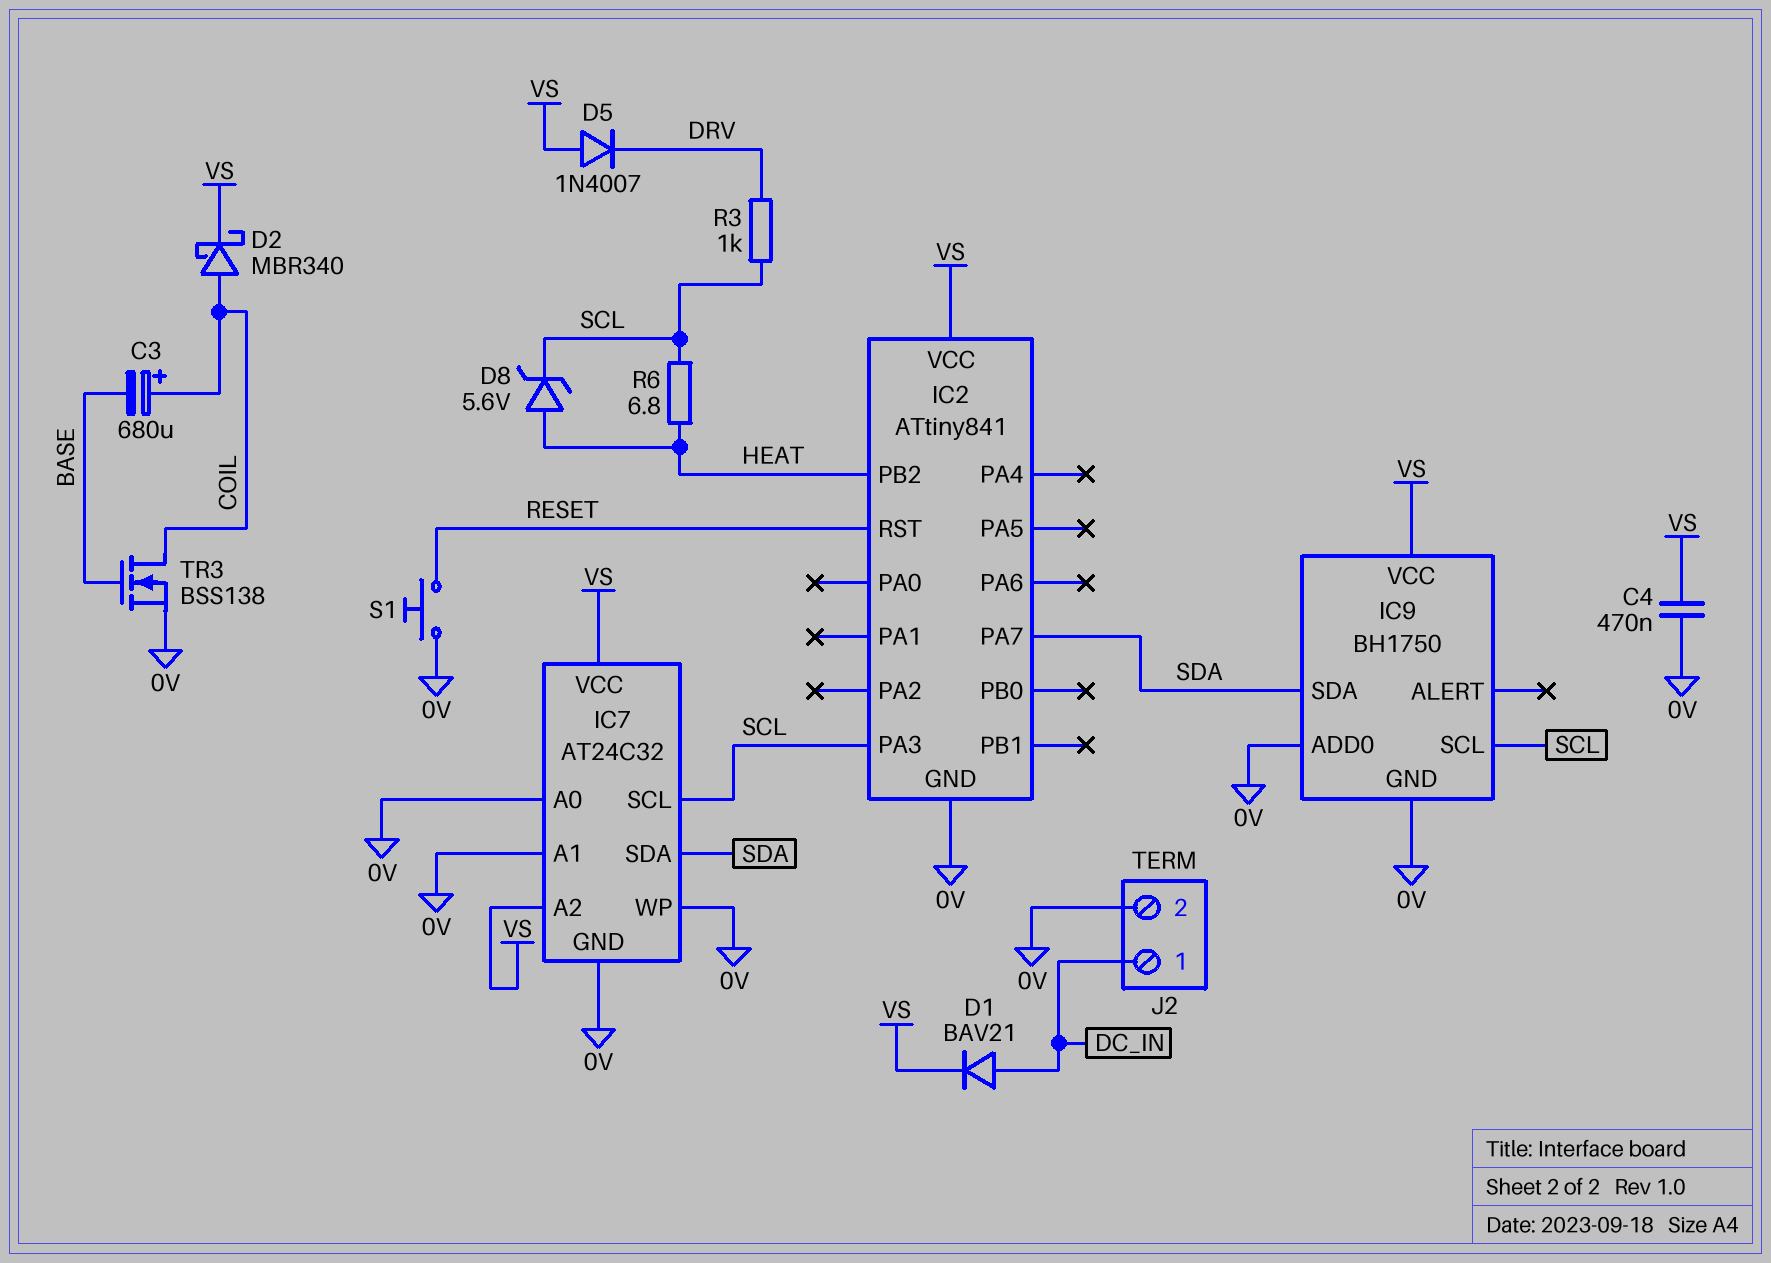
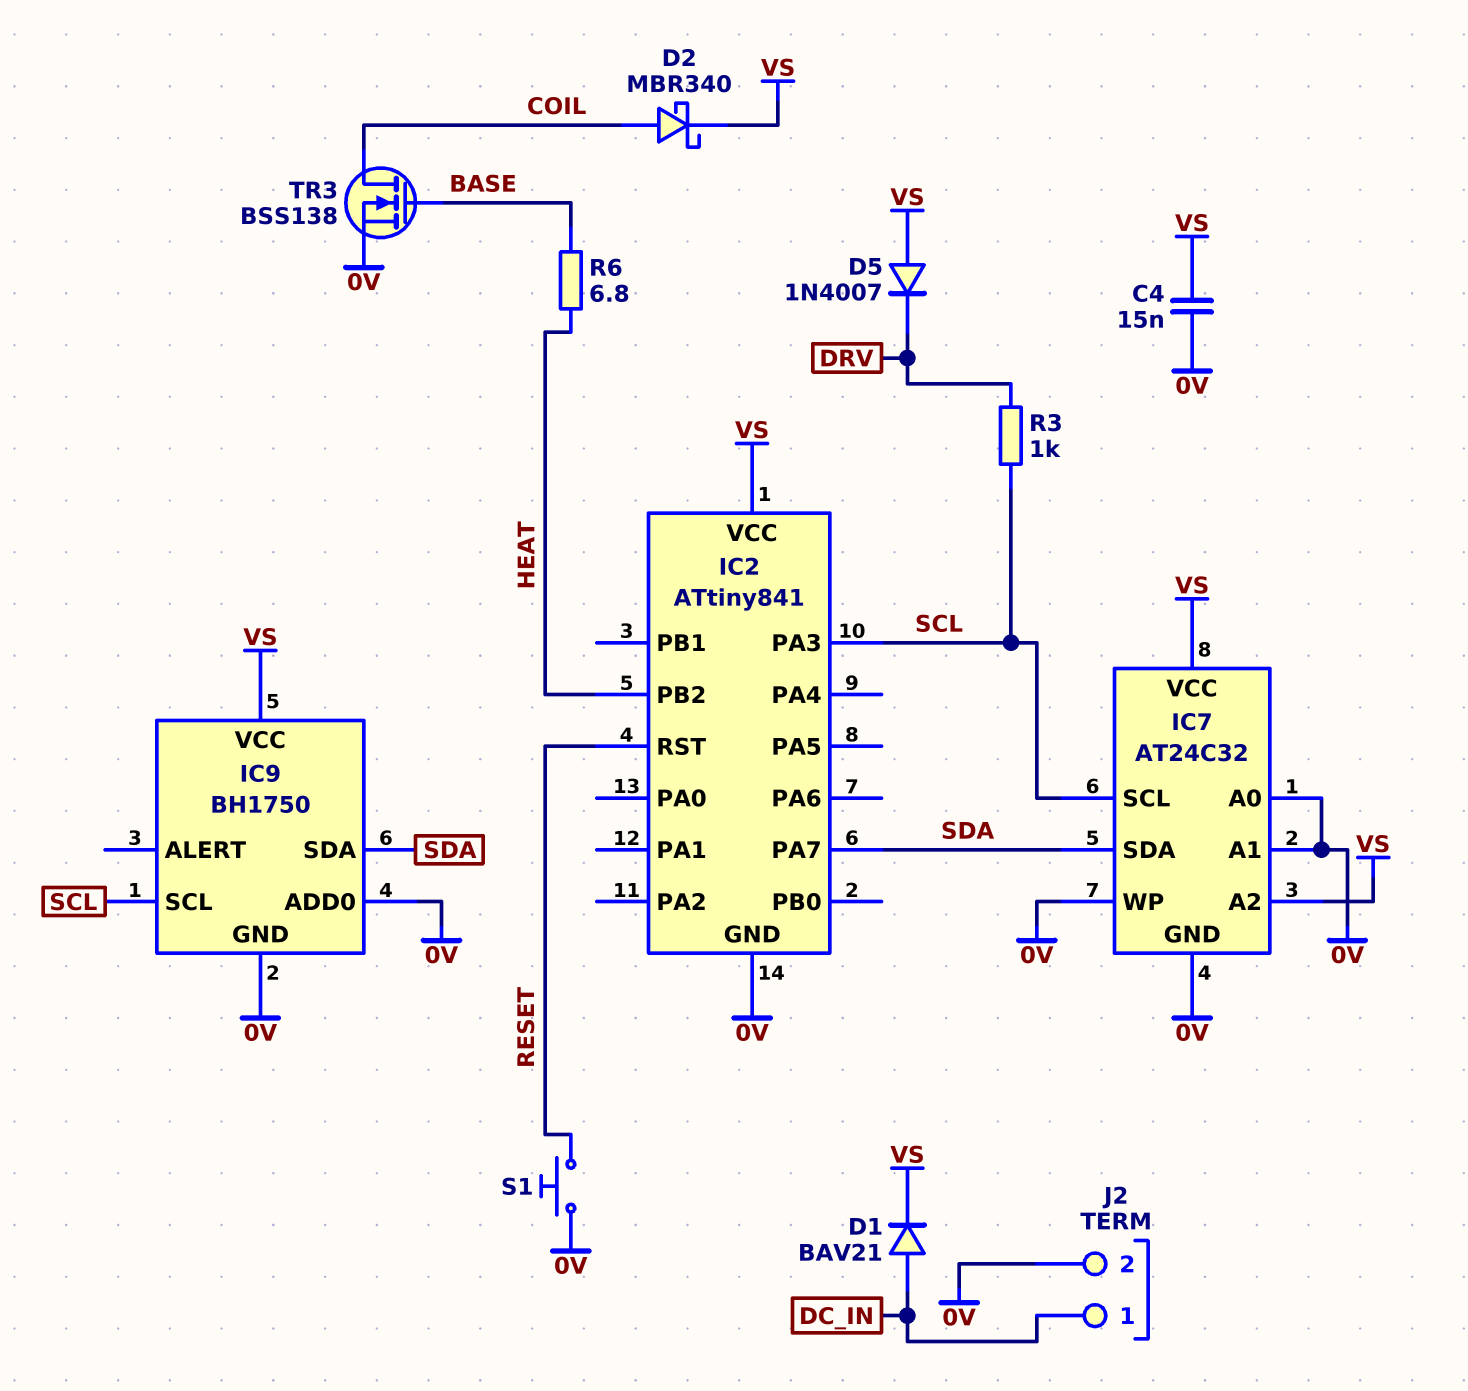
C3: 680uF (plus COIL, minus BASE) -> none
C4: 470nF (0V, VS) -> 15nF (0V, VS)
D8: zener 5.6V (A HEAT, K SCL) -> none
R6: 6.8 (HEAT, SCL) -> 6.8 (BASE, HEAT)

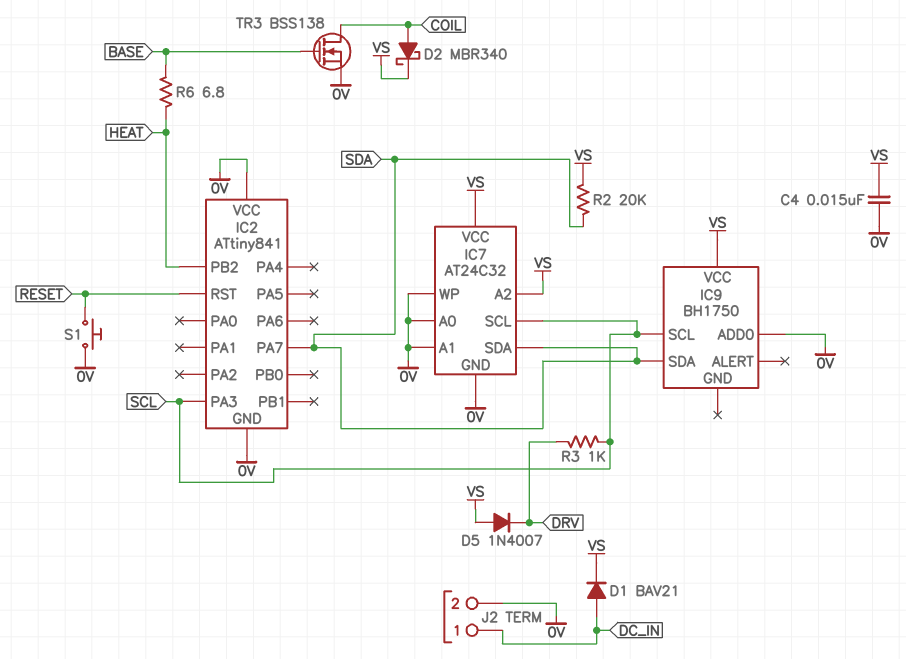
IC2 pin VCC: VS -> 0V
IC9 pin GND: 0V -> none
R2: none -> 20k (SDA, VS)

